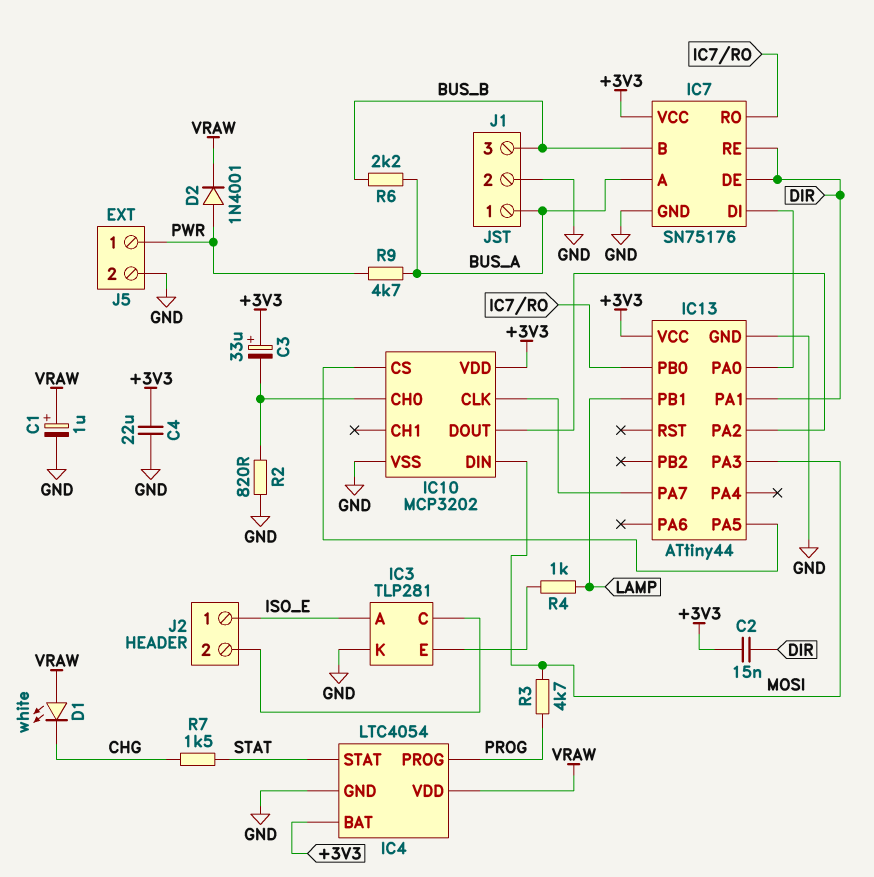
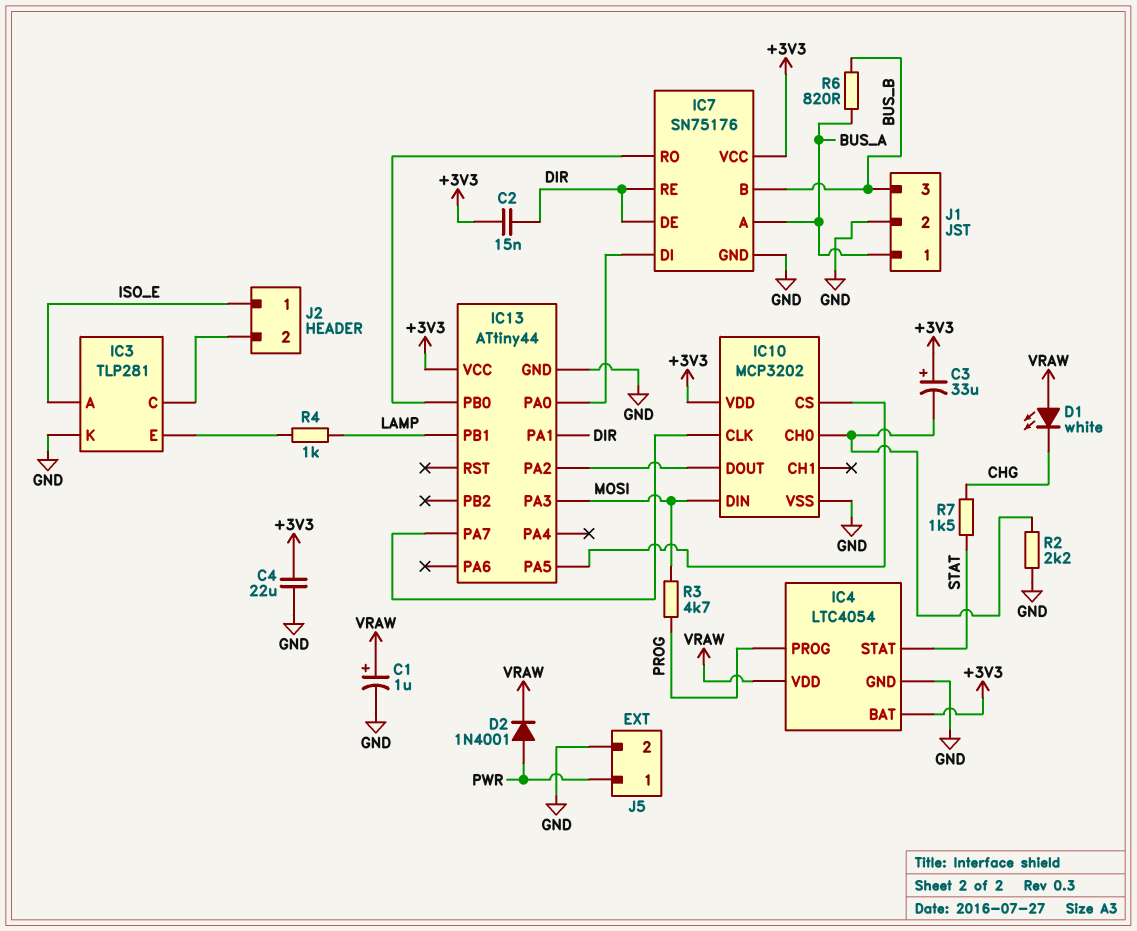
R2: 820 (GND, IC10/CH0) -> 2.2k (GND, IC10/CH0)
R6: 2.2k (BUS_A, BUS_B) -> 820 (BUS_A, BUS_B)
R9: 4.7k (BUS_A, PWR) -> none

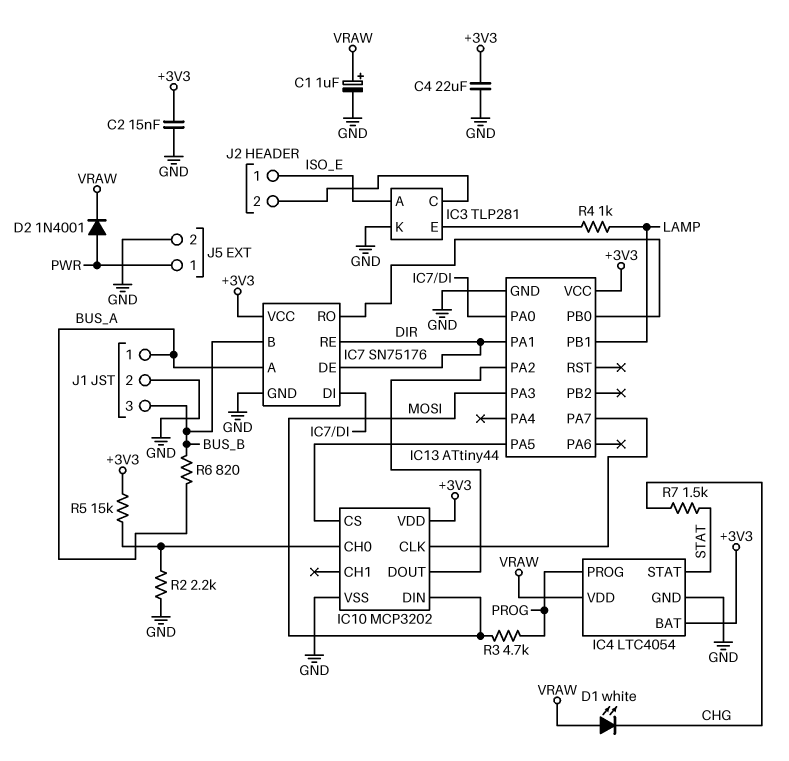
C2: 15nF (+3V3, DIR) -> 15nF (+3V3, GND)
C3: 33uF (plus +3V3, minus IC10/CH0) -> none
R5: none -> 15k (+3V3, IC10/CH0)

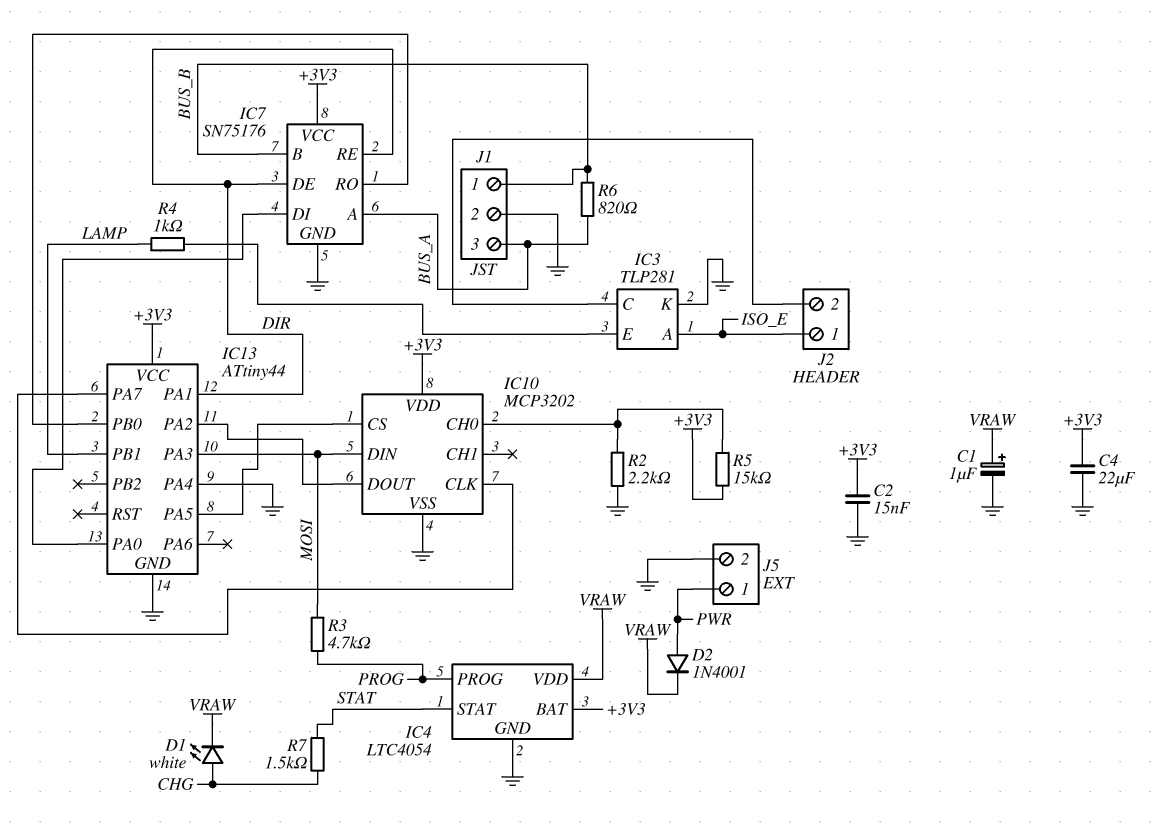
D1: LED white (A VRAW, K CHG) -> LED white (A CHG, K VRAW)
IC13 pin PA4: none -> GND
J1 pin 1: BUS_A -> BUS_B
J1 pin 3: BUS_B -> BUS_A

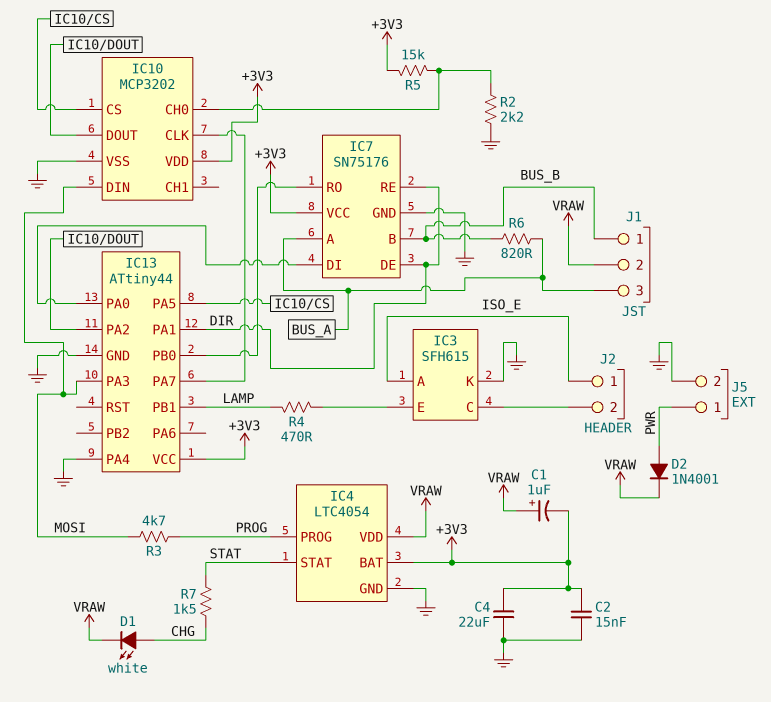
C1: 1uF (plus VRAW, minus GND) -> 1uF (plus VRAW, minus +3V3)
IC3: TLP281 -> SFH615
J1 pin 2: GND -> VRAW
R4: 1k (IC3/E, LAMP) -> 470 (IC3/E, LAMP)

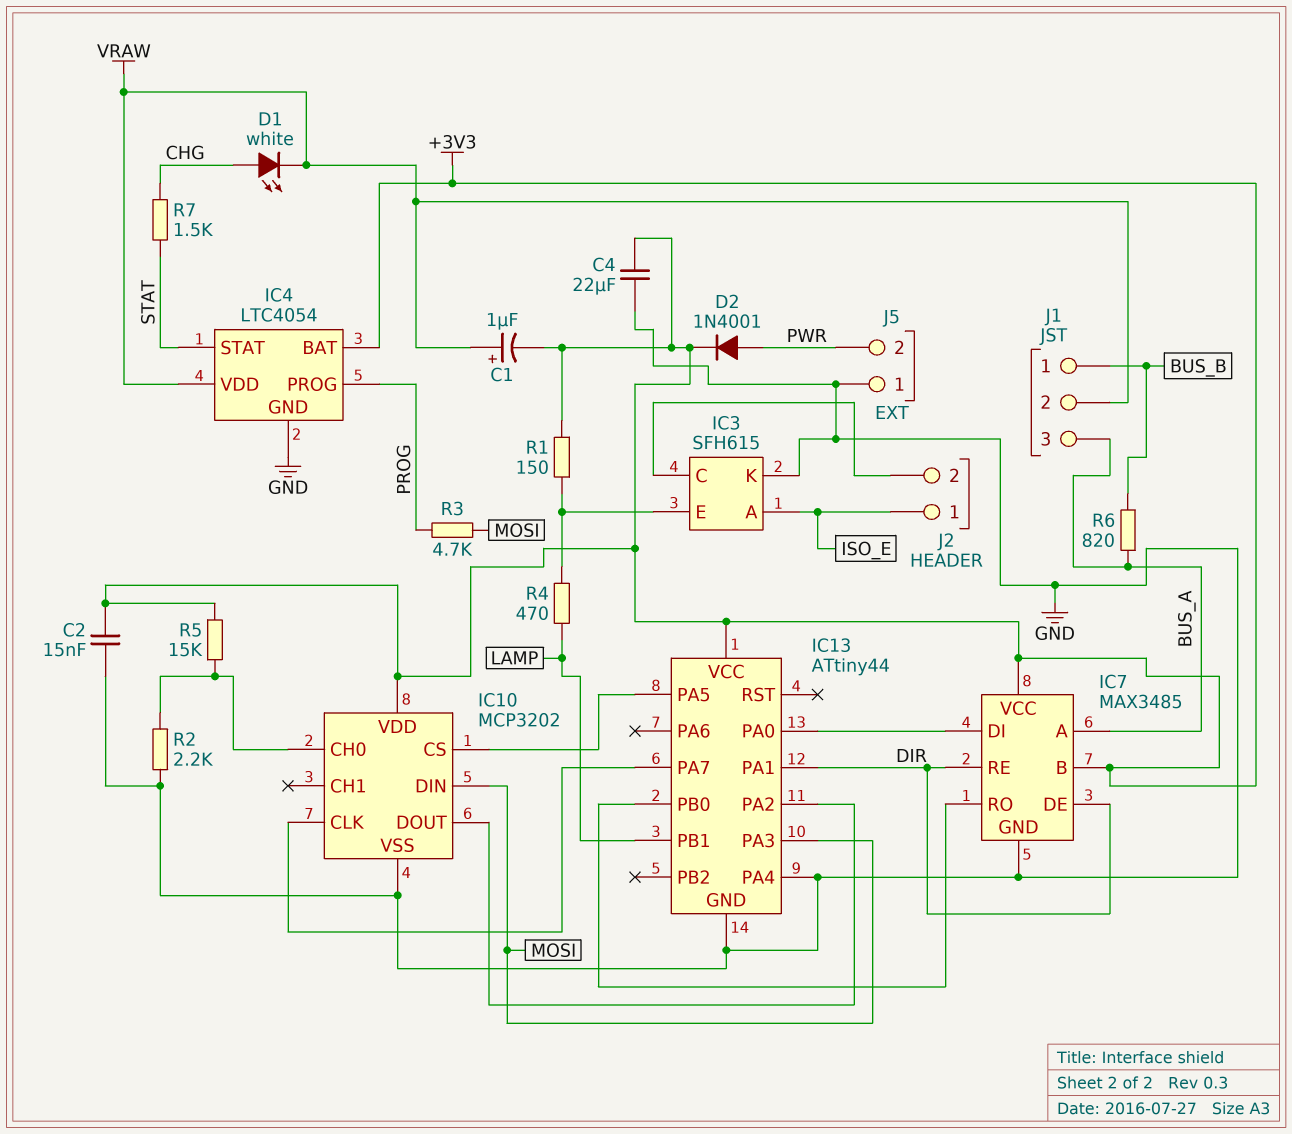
D2: diode 1N4001 (A PWR, K VRAW) -> diode 1N4001 (A PWR, K +3V3)
IC7: SN75176 -> MAX3485
IC7 pin B: BUS_B -> +3V3
J5 pin 1: PWR -> GND
J5 pin 2: GND -> PWR
R1: none -> 150 (+3V3, IC3/E)

